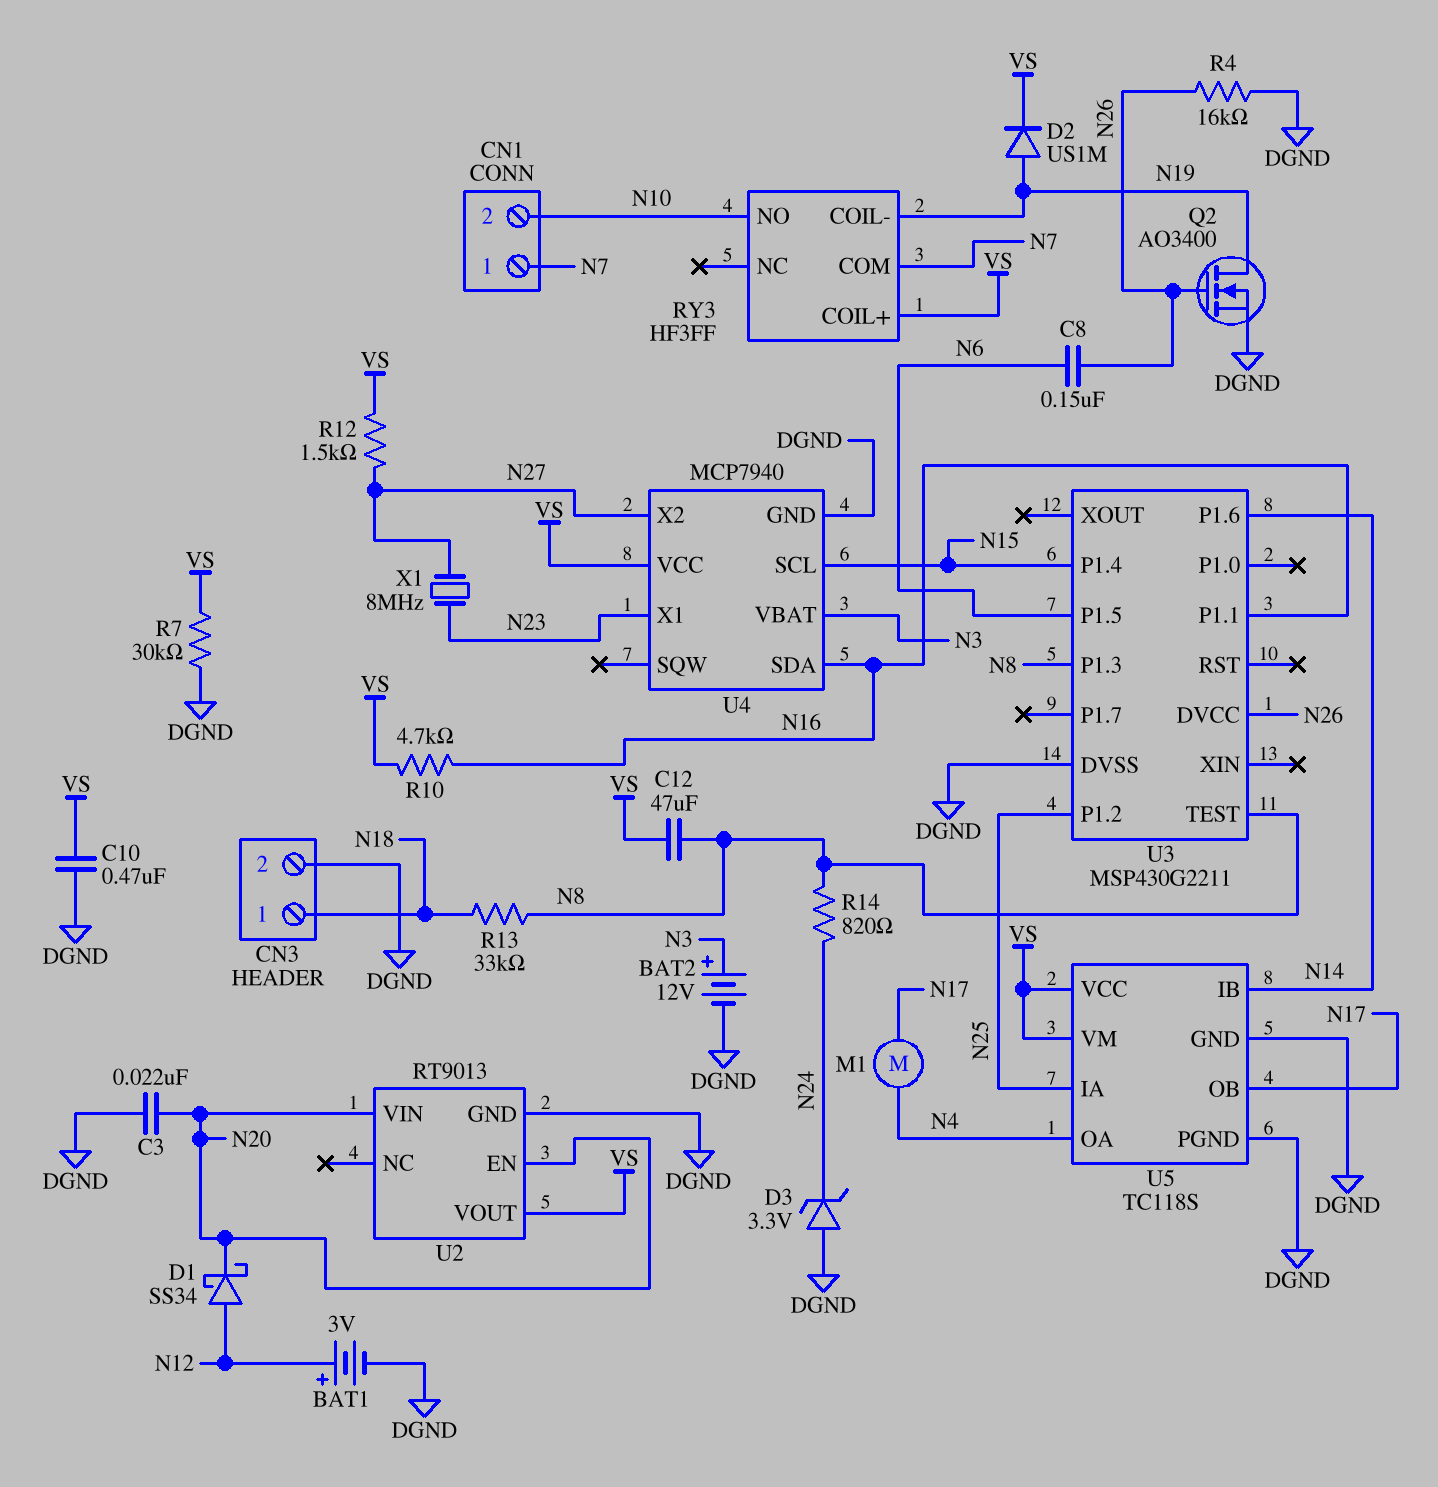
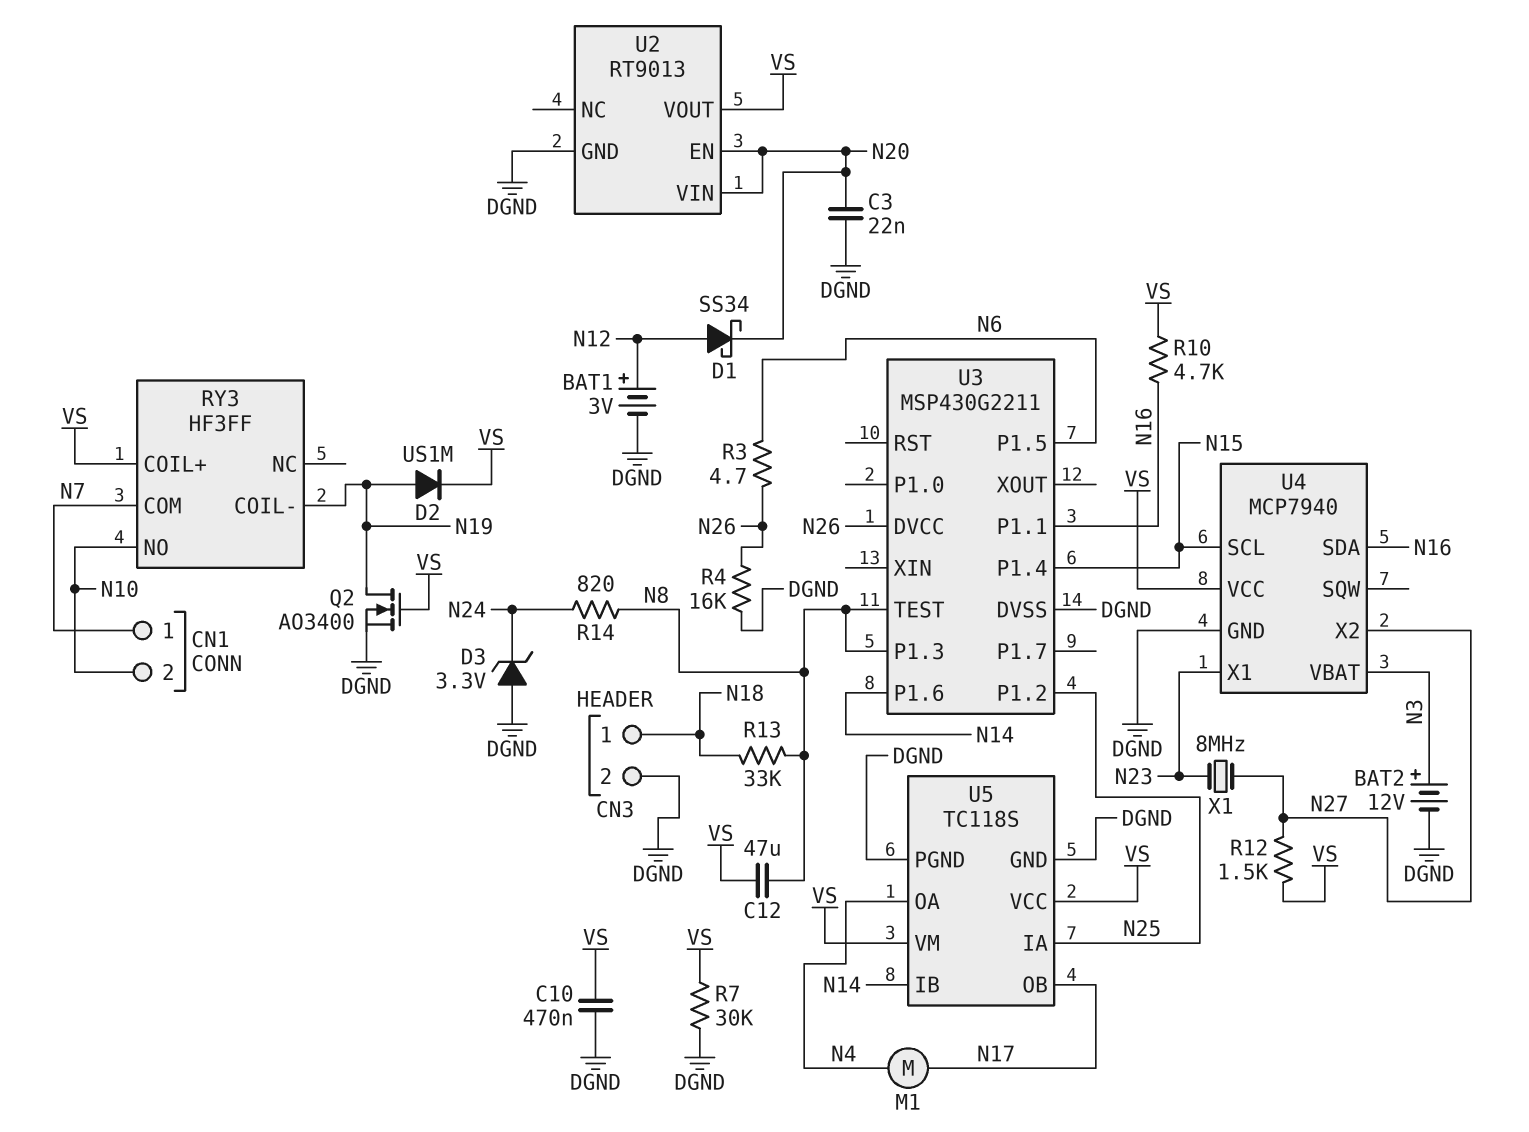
C8: 150nF (N6, N26) -> none
Q2: NMOS AO3400 (G N26, D N19, S DGND) -> NMOS AO3400 (G VS, D N19, S DGND)
R3: none -> 4.7 (N6, N26)

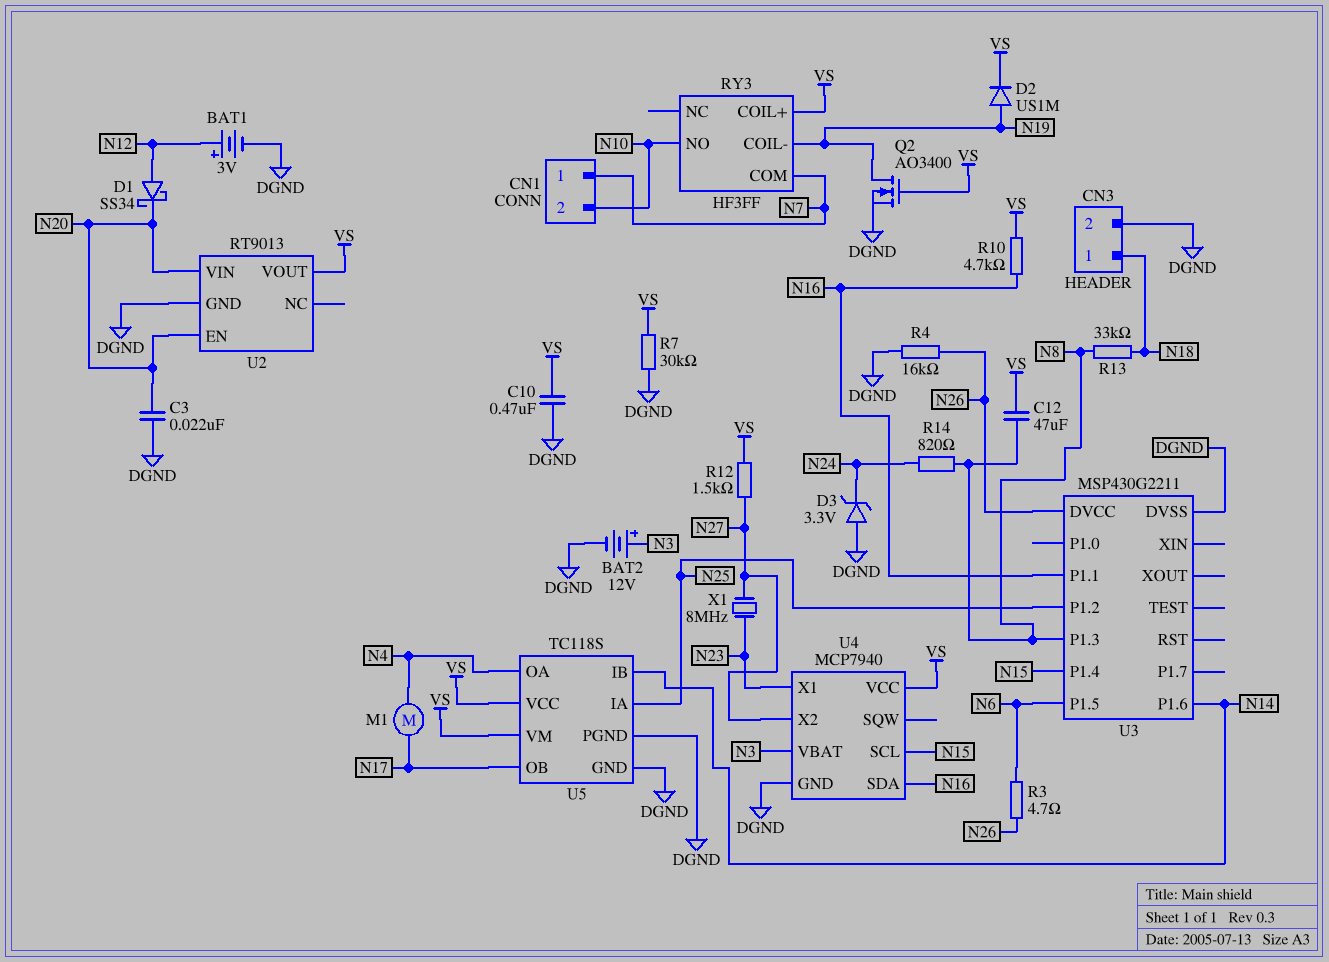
U3 pin TEST: N8 -> none

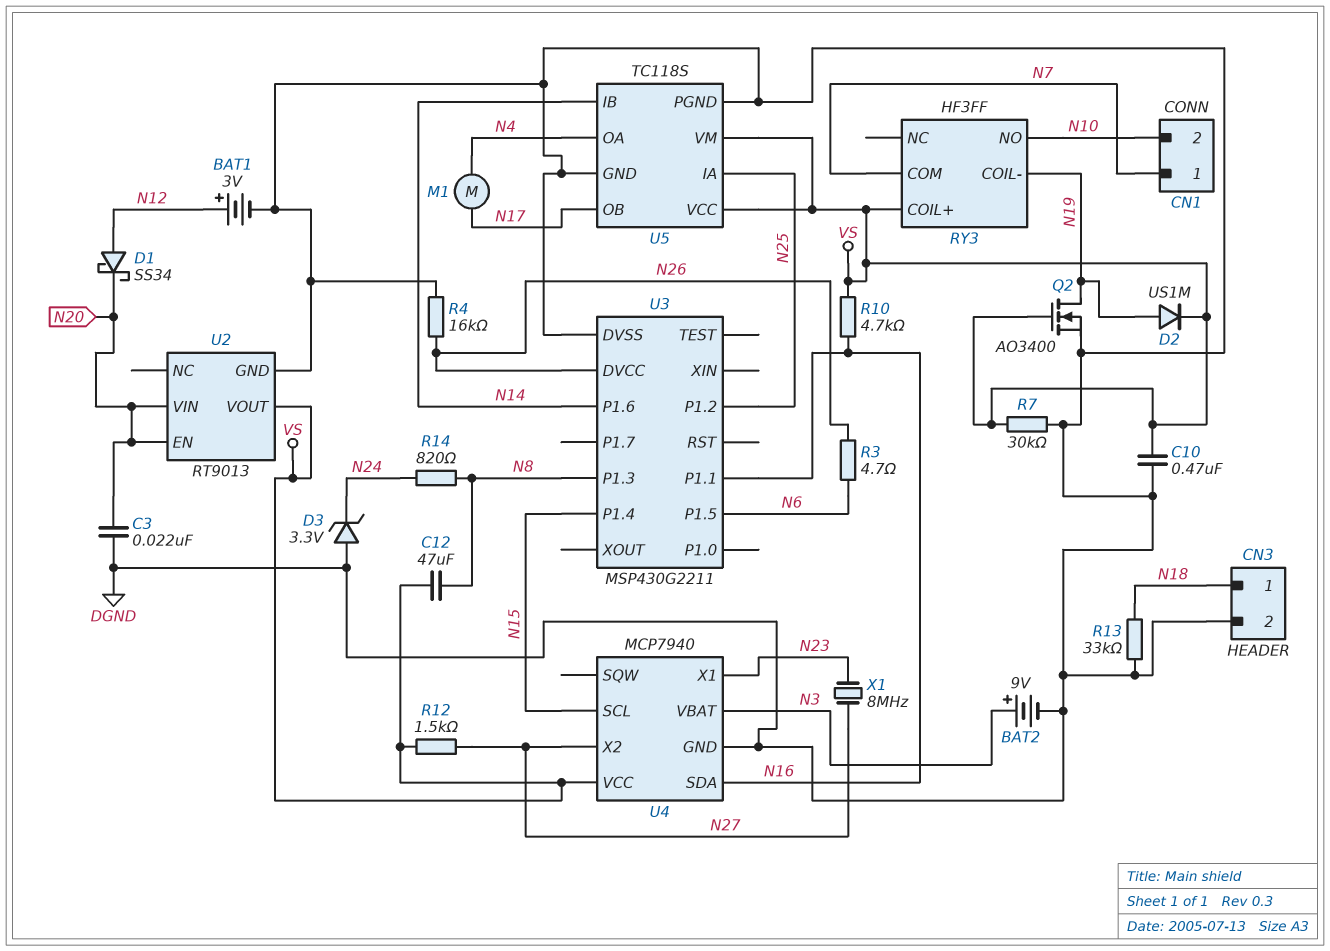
BAT2: 12V (plus N3, minus DGND) -> 9V (plus N3, minus DGND)
R13: 33k (N8, N18) -> 33k (DGND, N18)

